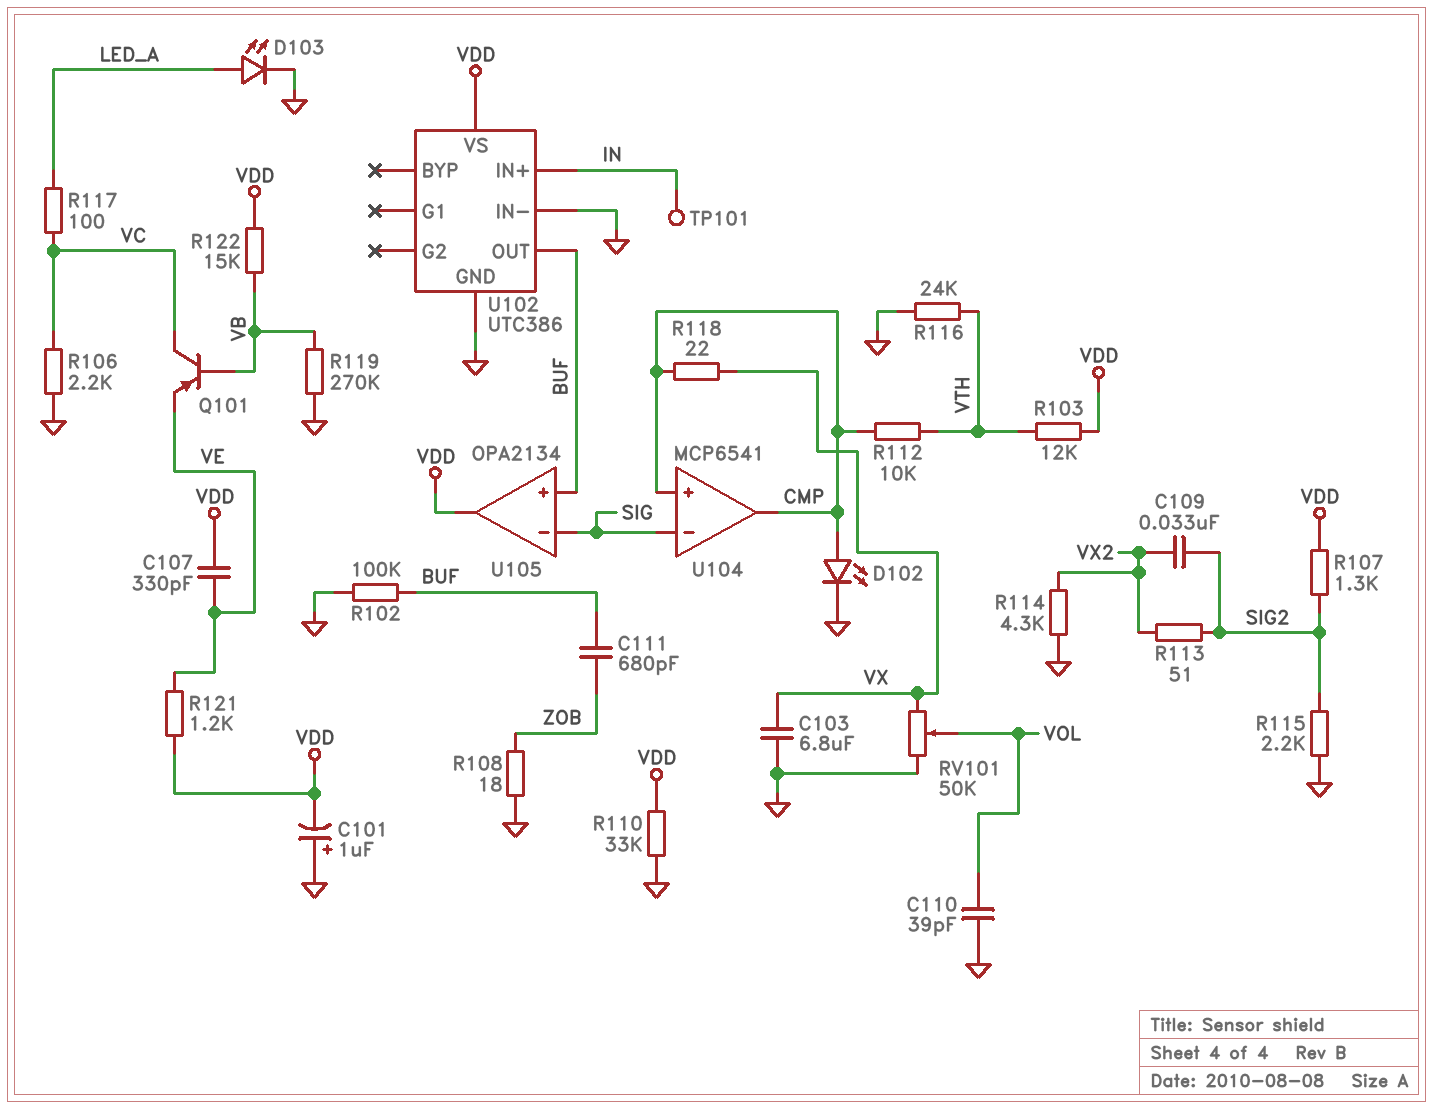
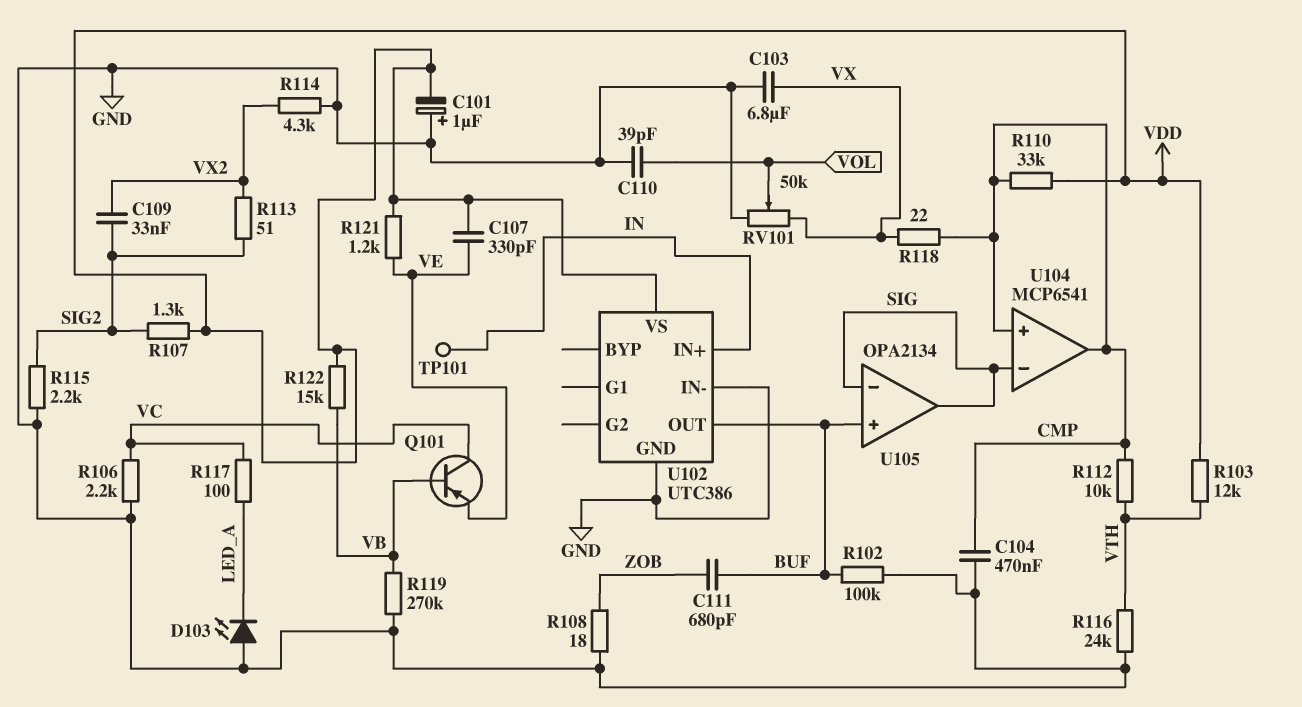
C104: none -> 470nF (CMP, GND)
D102: LED (A CMP, K GND) -> none
D103: LED (A LED_A, K GND) -> LED (A GND, K LED_A)
R110: 33k (GND, VDD) -> 33k (CMP, VDD)
U105 pin out: VDD -> SIG

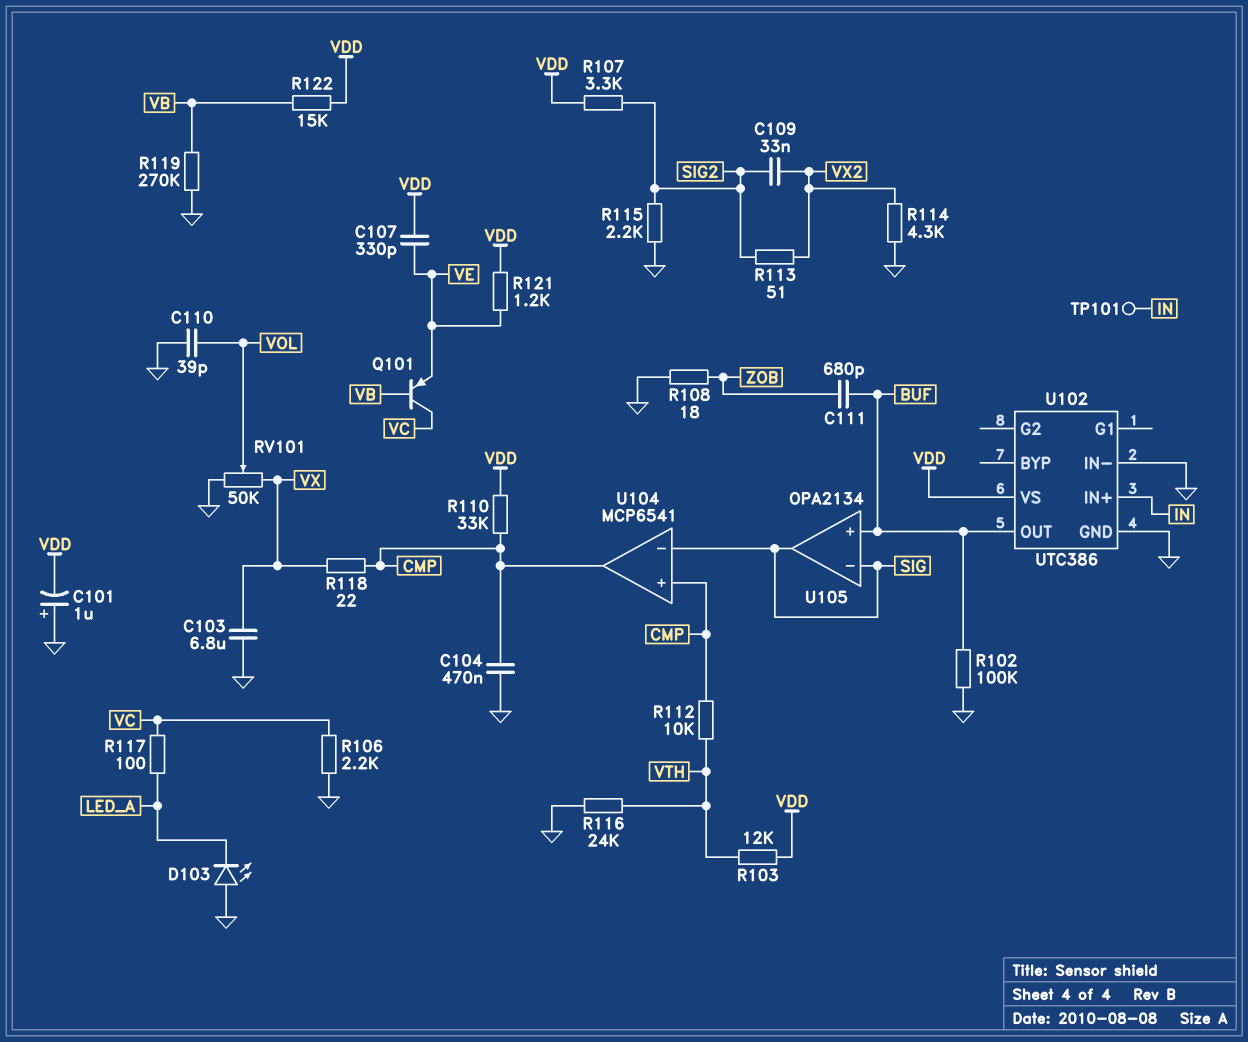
R107: 1.3k (SIG2, VDD) -> 3.3k (SIG2, VDD)

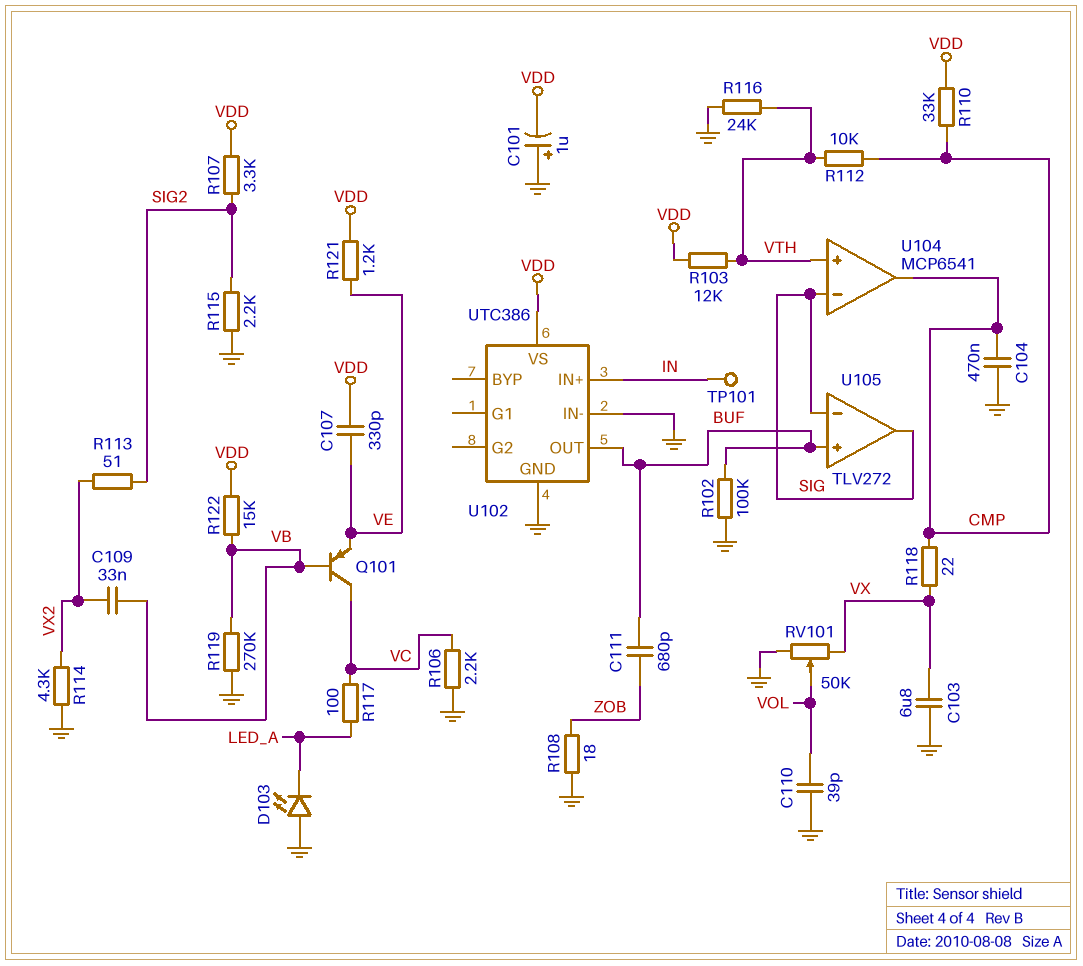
C109: 33nF (SIG2, VX2) -> 33nF (VB, VX2)
U104 pin in+: CMP -> VTH
U105: OPA2134 -> TLV272

